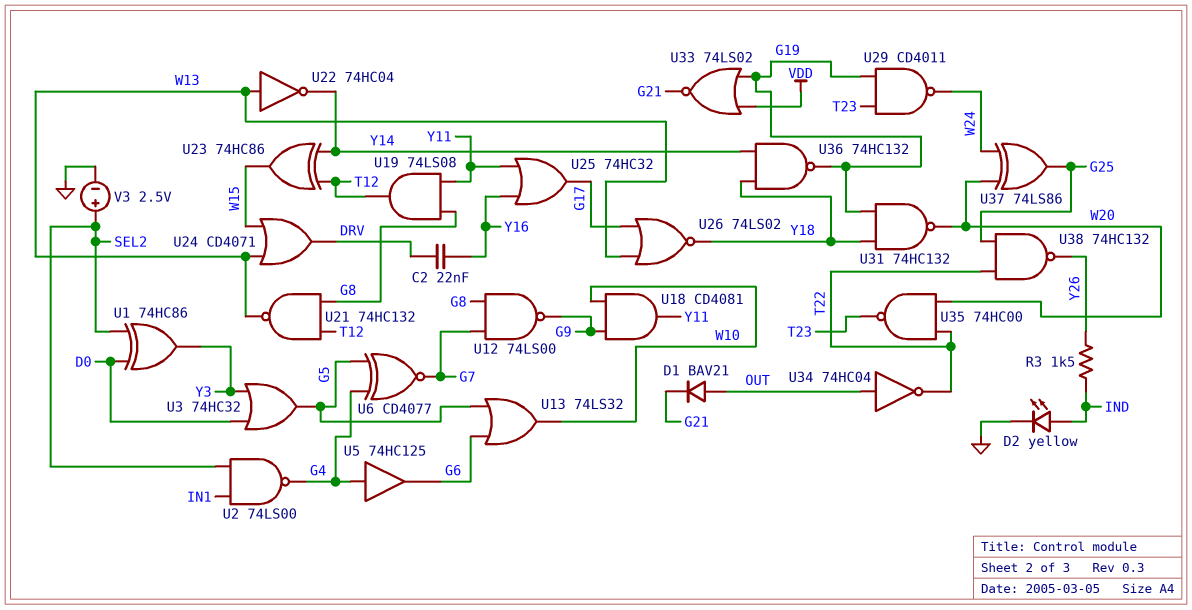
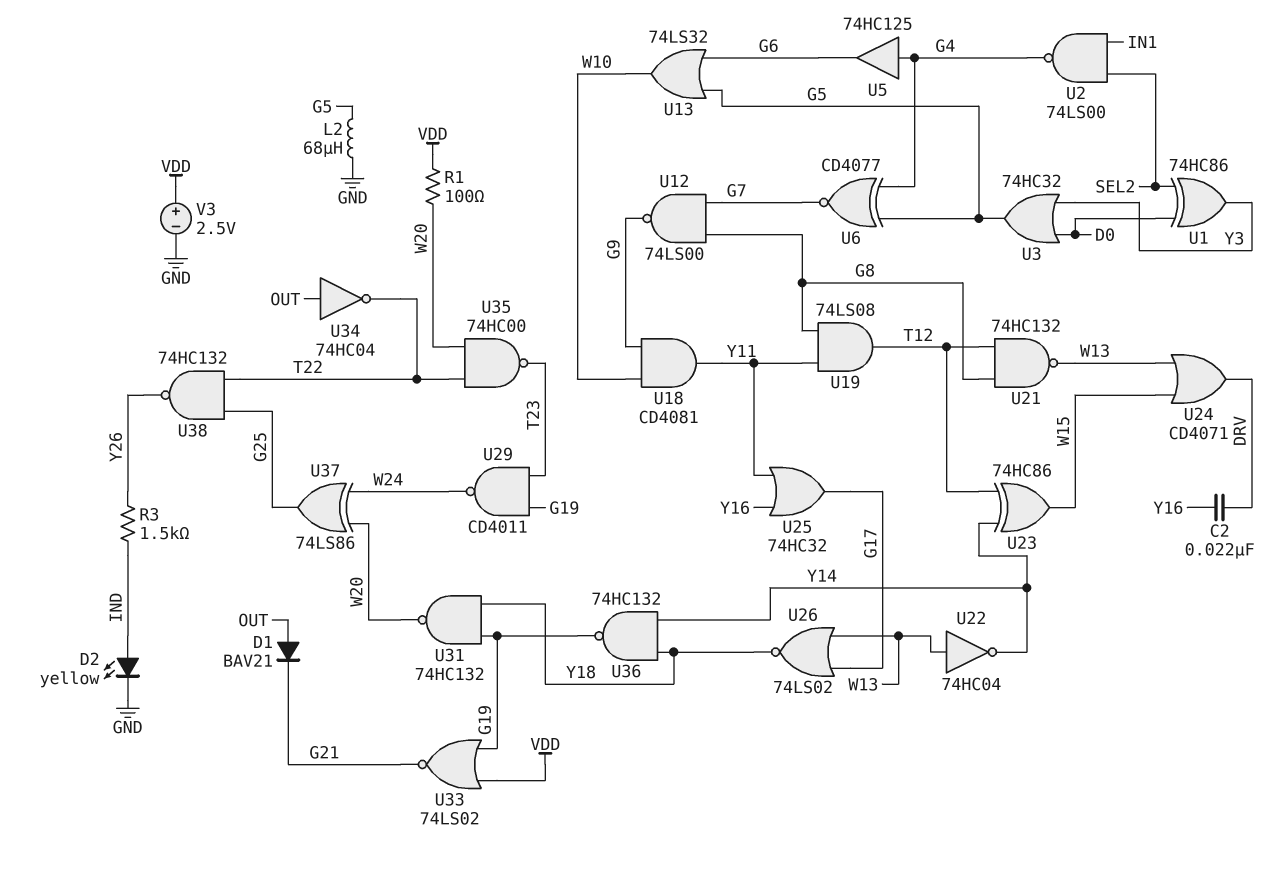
L2: none -> 68uH (G5, GND)
R1: none -> 100 (VDD, W20)
V3: 2.5V (plus SEL2, minus GND) -> 2.5V (plus VDD, minus GND)

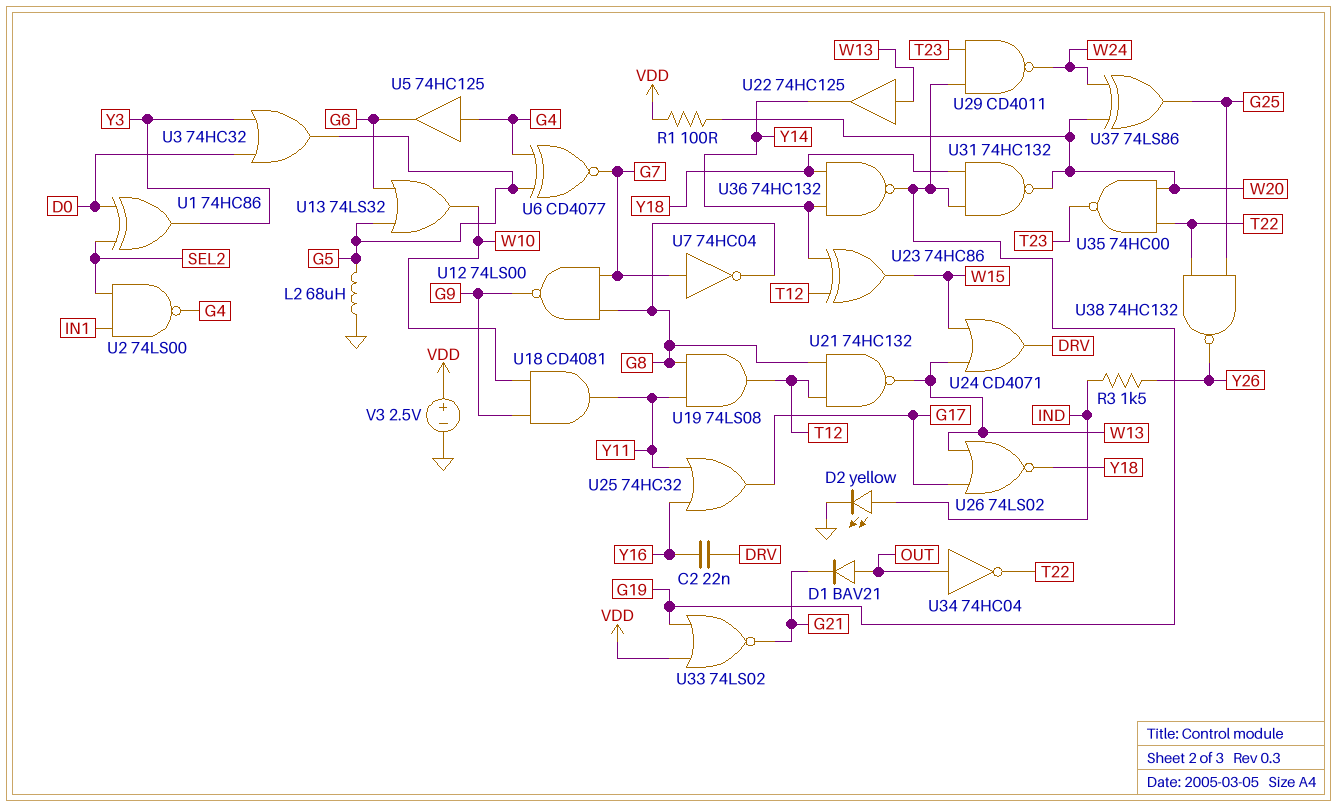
U7: none -> NOT 74HC04 (in G7, out G8)
U22: NOT 74HC04 (in W13, out Y14) -> buffer 74HC125 (in W13, out Y14)

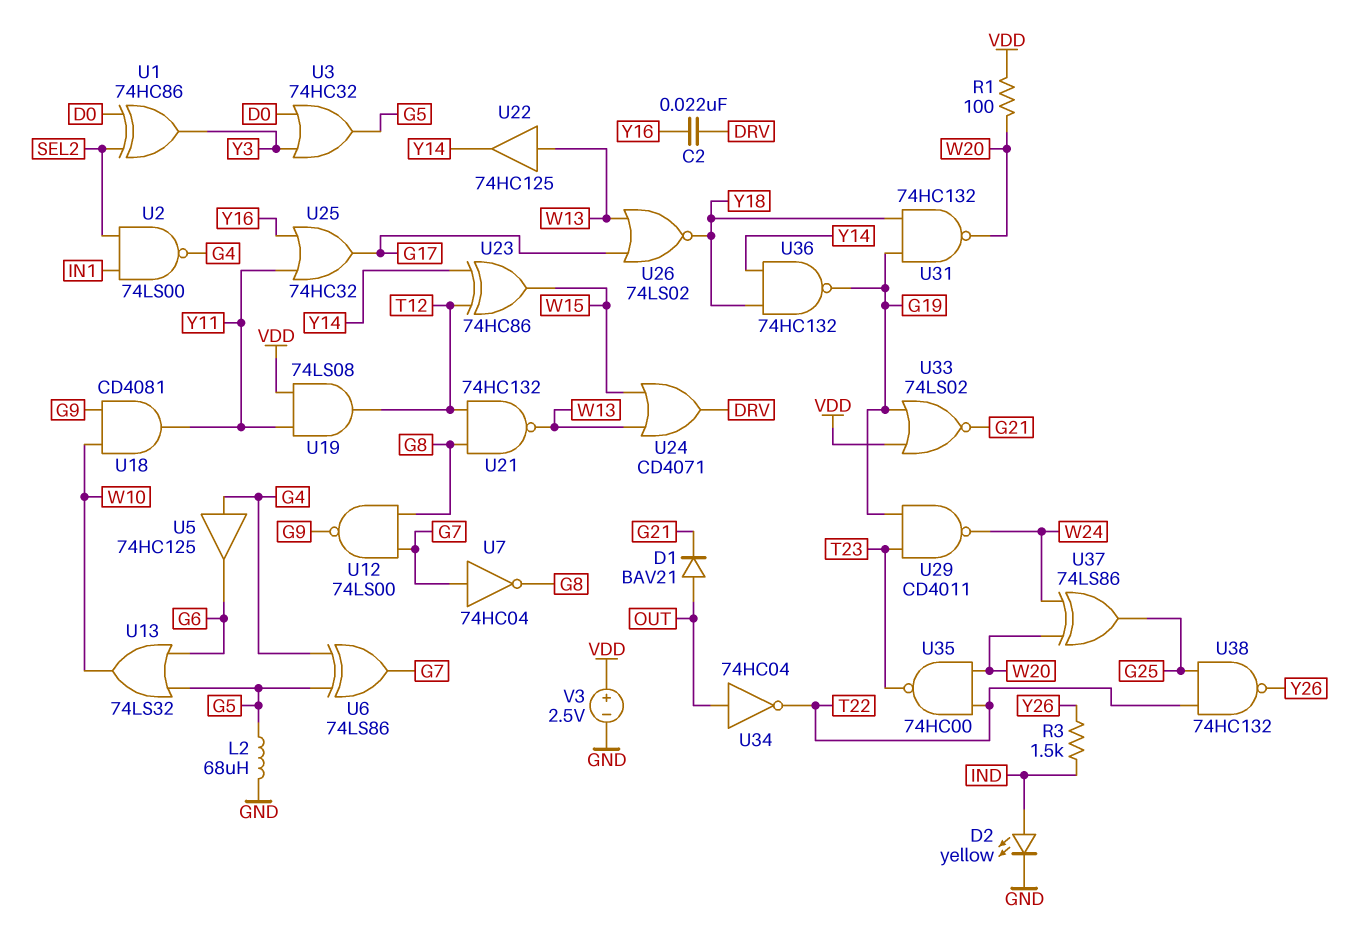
U6: XNOR CD4077 (in G4, in G5, out G7) -> XOR 74LS86 (in G4, in G5, out G7)
U19: AND 74LS08 (in G8, in Y11, out T12) -> AND 74LS08 (in VDD, in Y11, out T12)

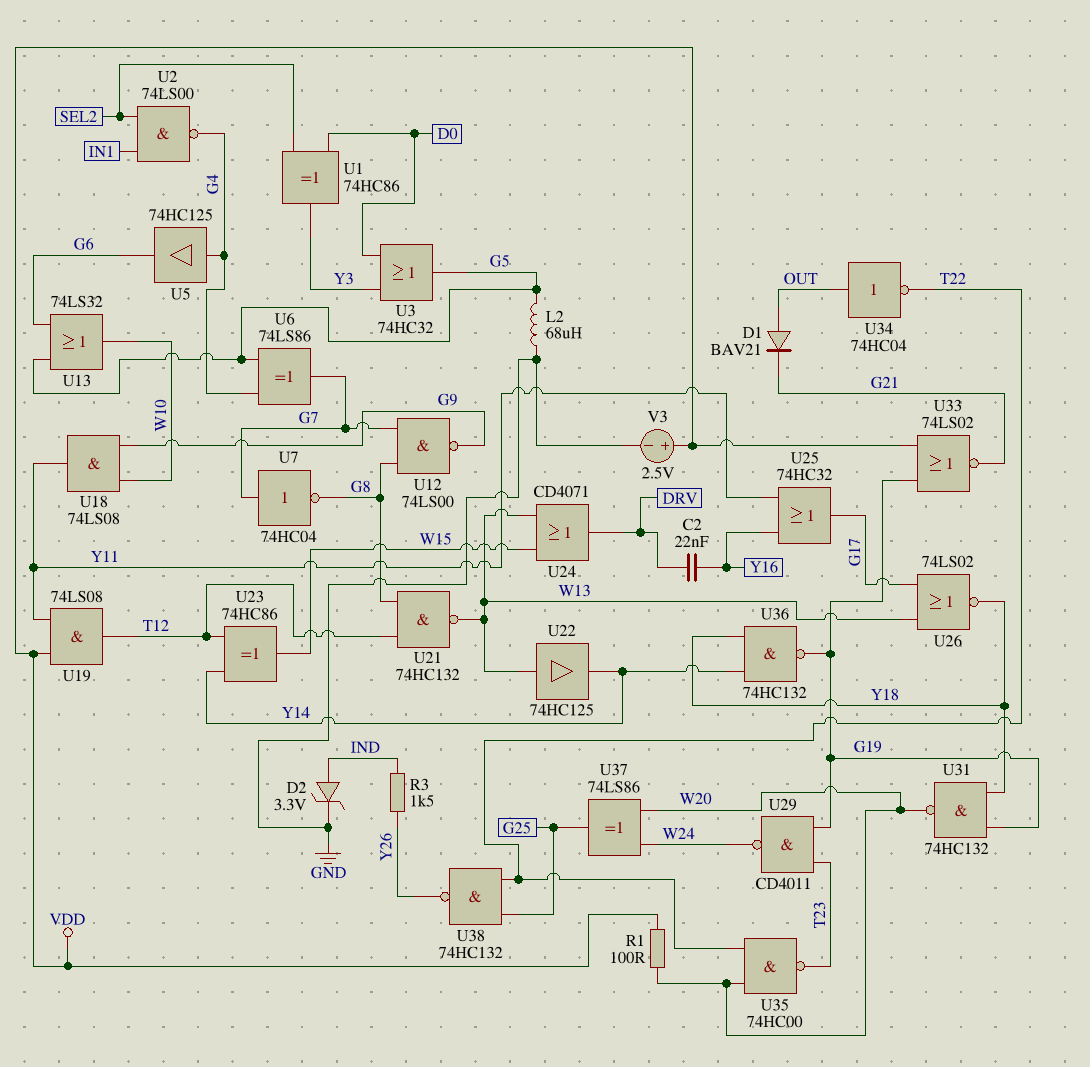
D2: LED yellow (A IND, K GND) -> zener 3.3V (A IND, K GND)
U18: AND CD4081 (in G9, in W10, out Y11) -> AND 74LS08 (in G9, in W10, out Y11)

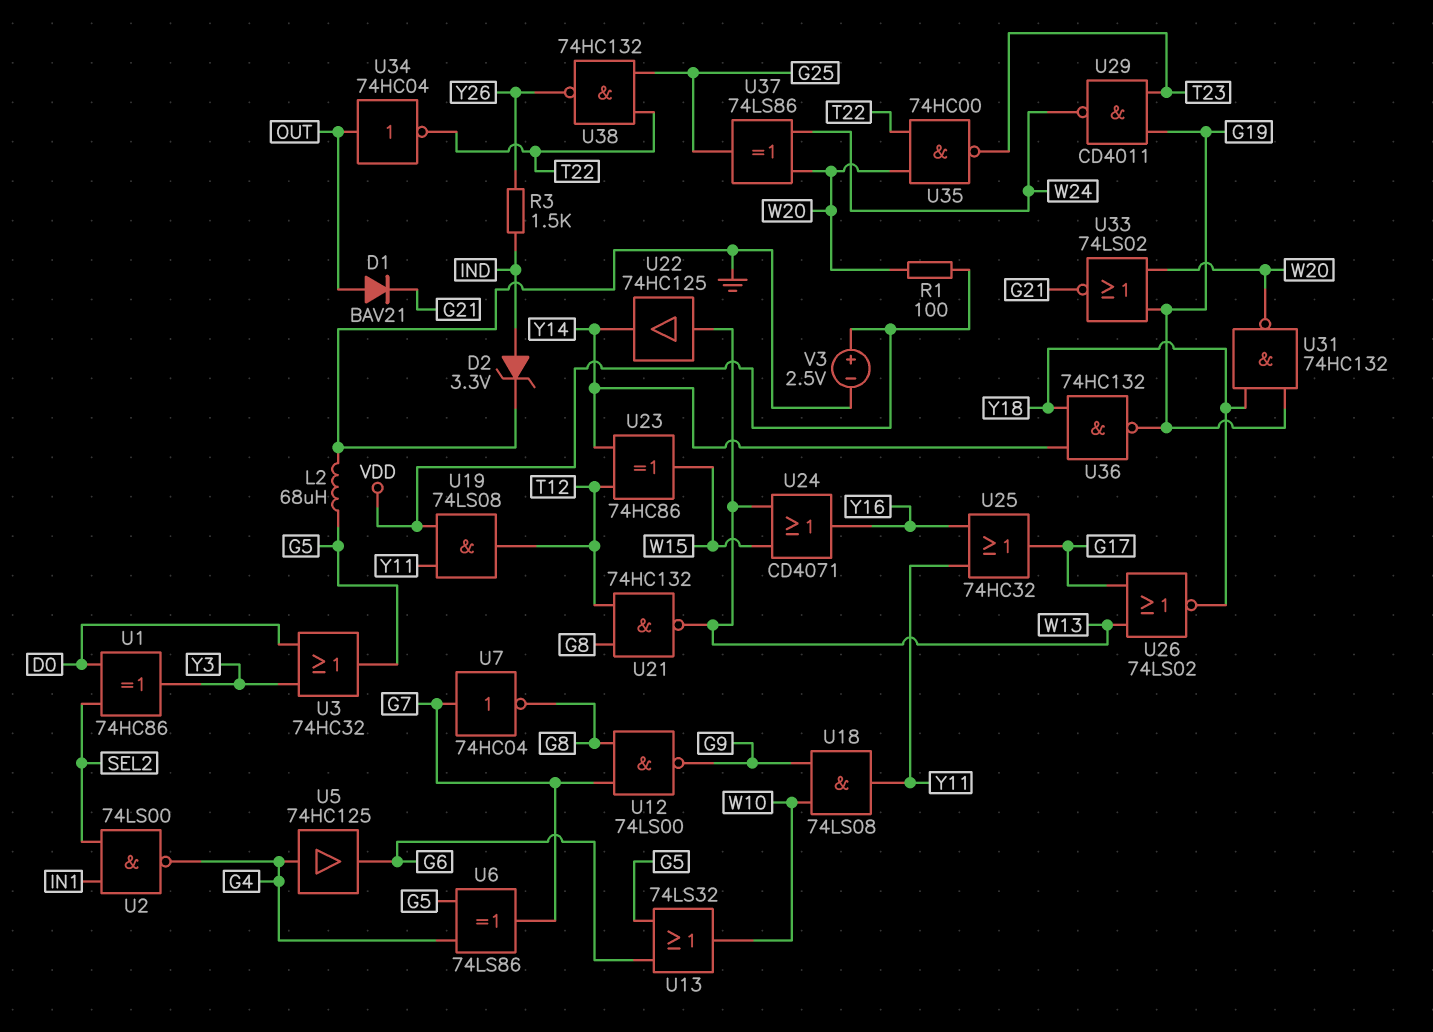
C2: 22nF (DRV, Y16) -> none
U24: OR CD4071 (in W13, in W15, out DRV) -> OR CD4071 (in W13, in W15, out Y16)
U33: NOR 74LS02 (in G19, in VDD, out G21) -> NOR 74LS02 (in G19, in W20, out G21)

